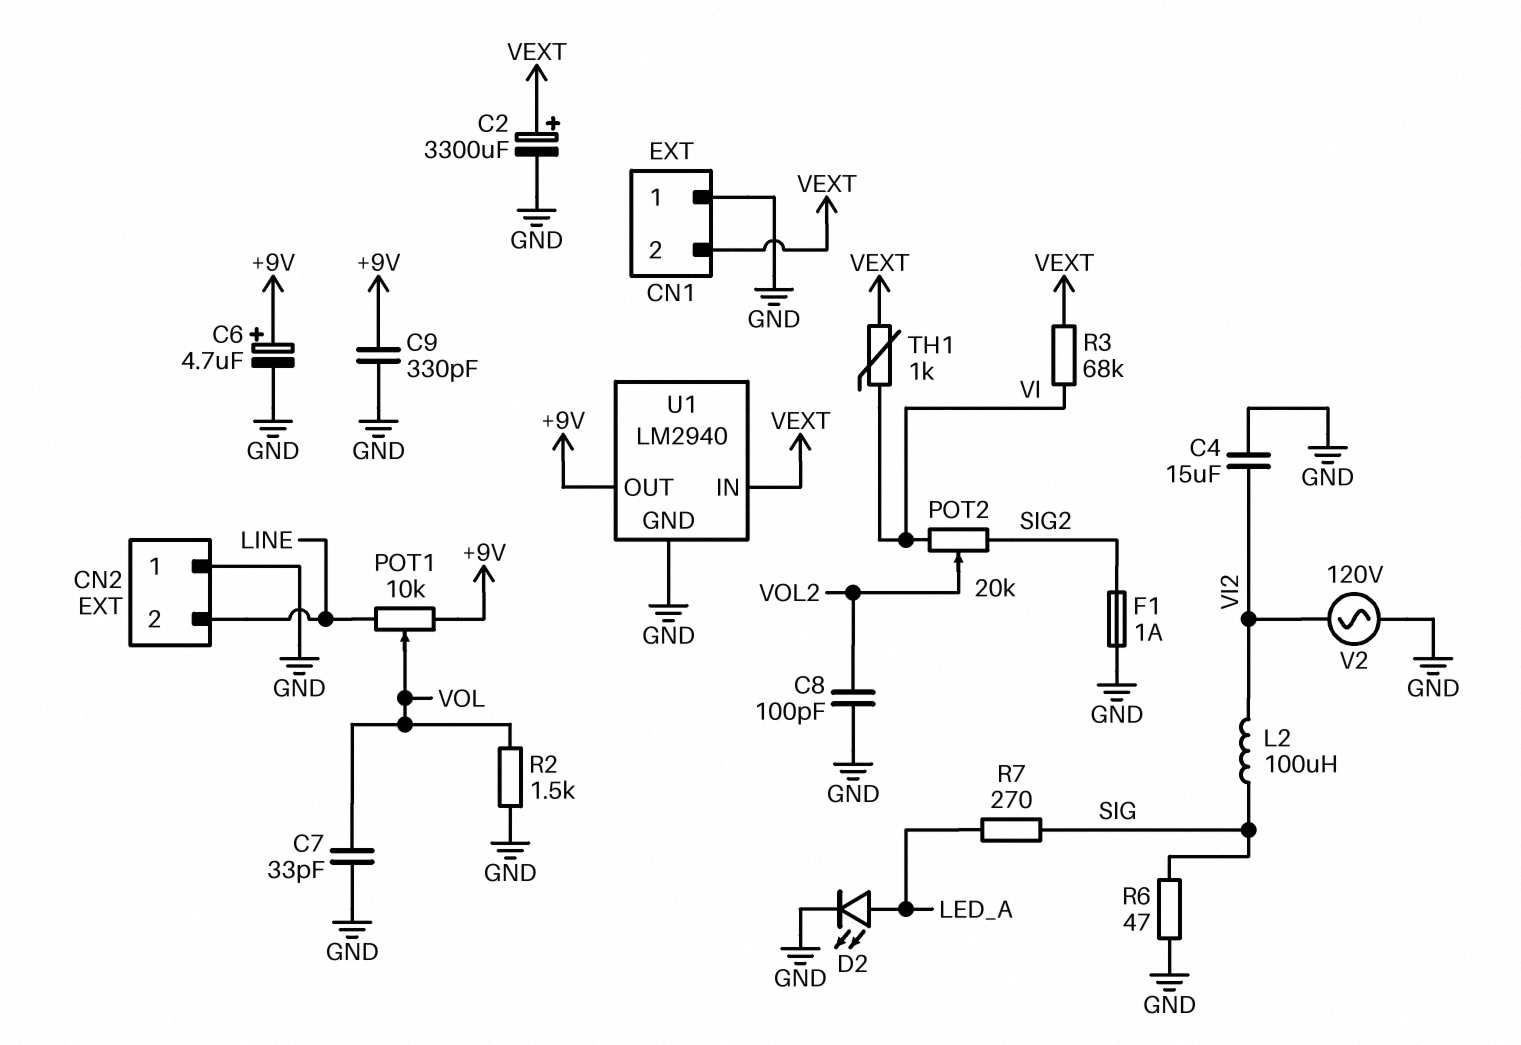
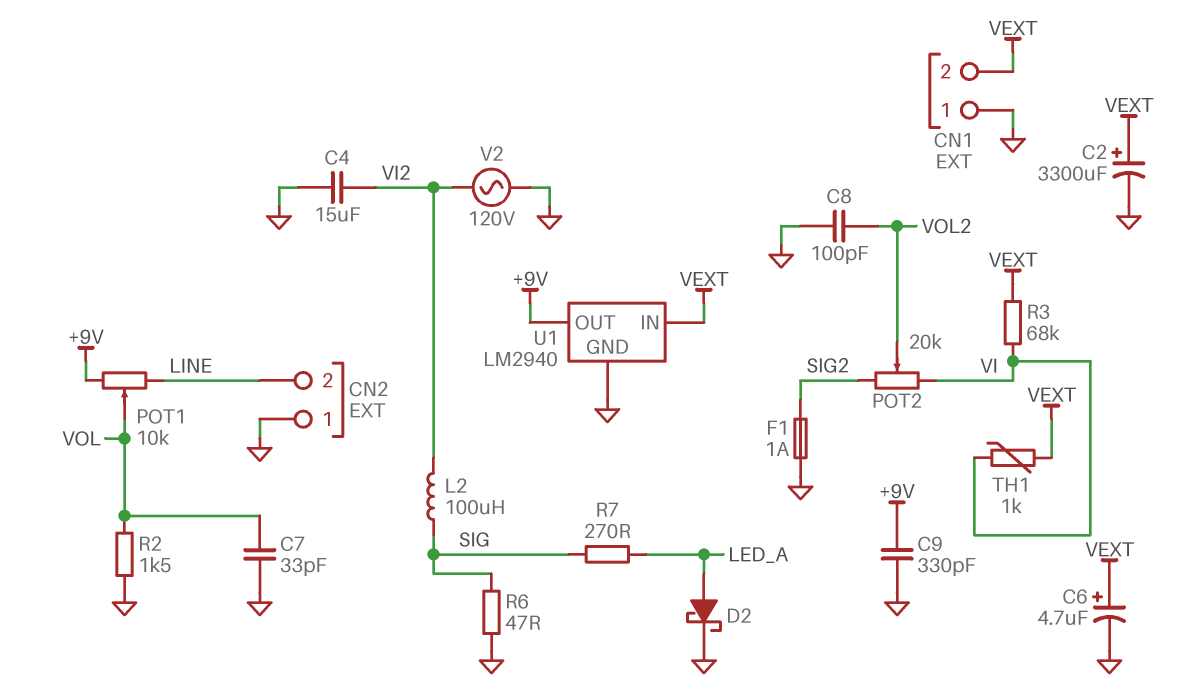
C6: 4.7uF (plus +9V, minus GND) -> 4.7uF (plus VEXT, minus GND)
D2: LED (A LED_A, K GND) -> schottky (A LED_A, K GND)

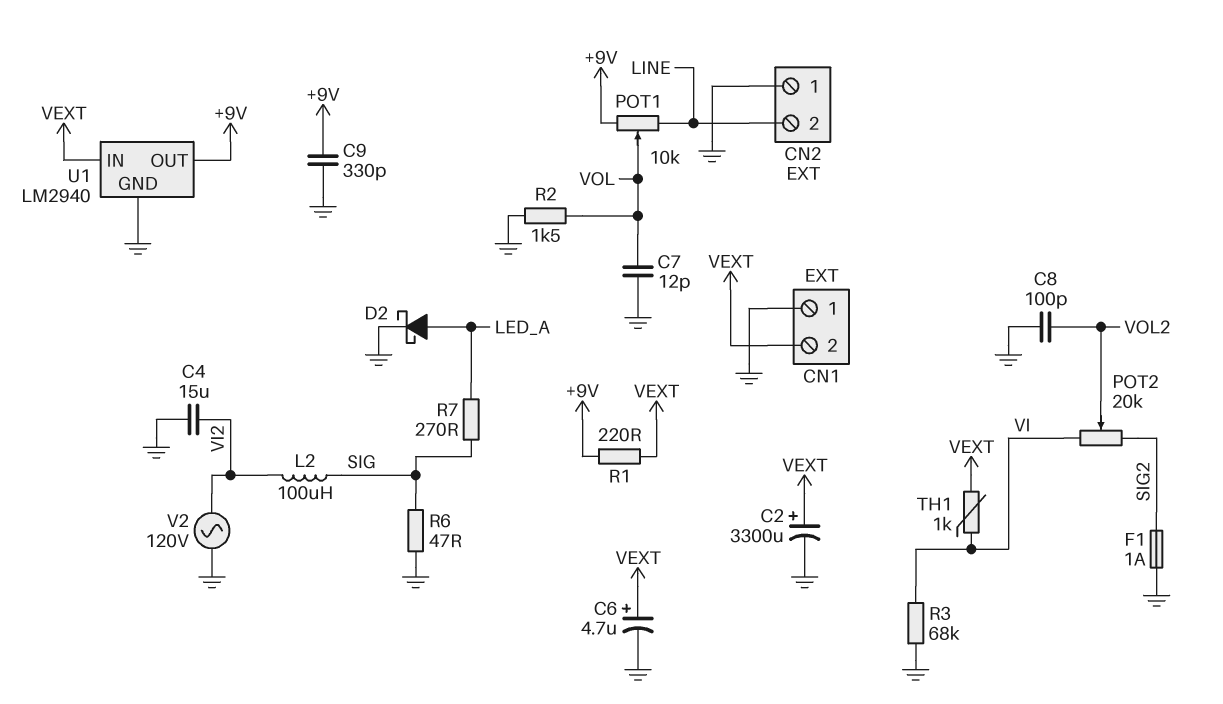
C7: 33pF (GND, VOL) -> 12pF (GND, VOL)
R1: none -> 220 (+9V, VEXT)
R3: 68k (VEXT, VI) -> 68k (GND, VI)

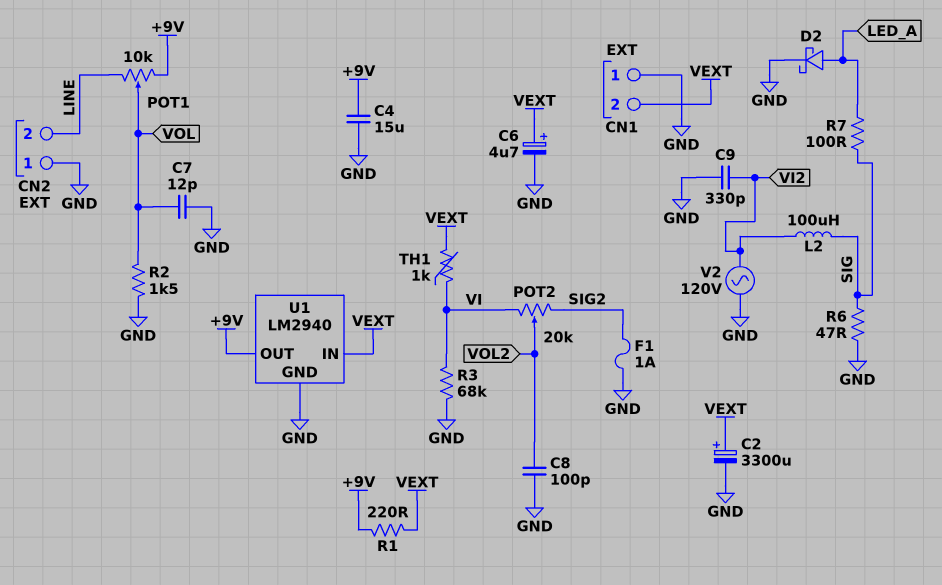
C4: 15uF (GND, VI2) -> 15uF (+9V, GND)
C9: 330pF (+9V, GND) -> 330pF (GND, VI2)
R7: 270 (LED_A, SIG) -> 100 (LED_A, SIG)

